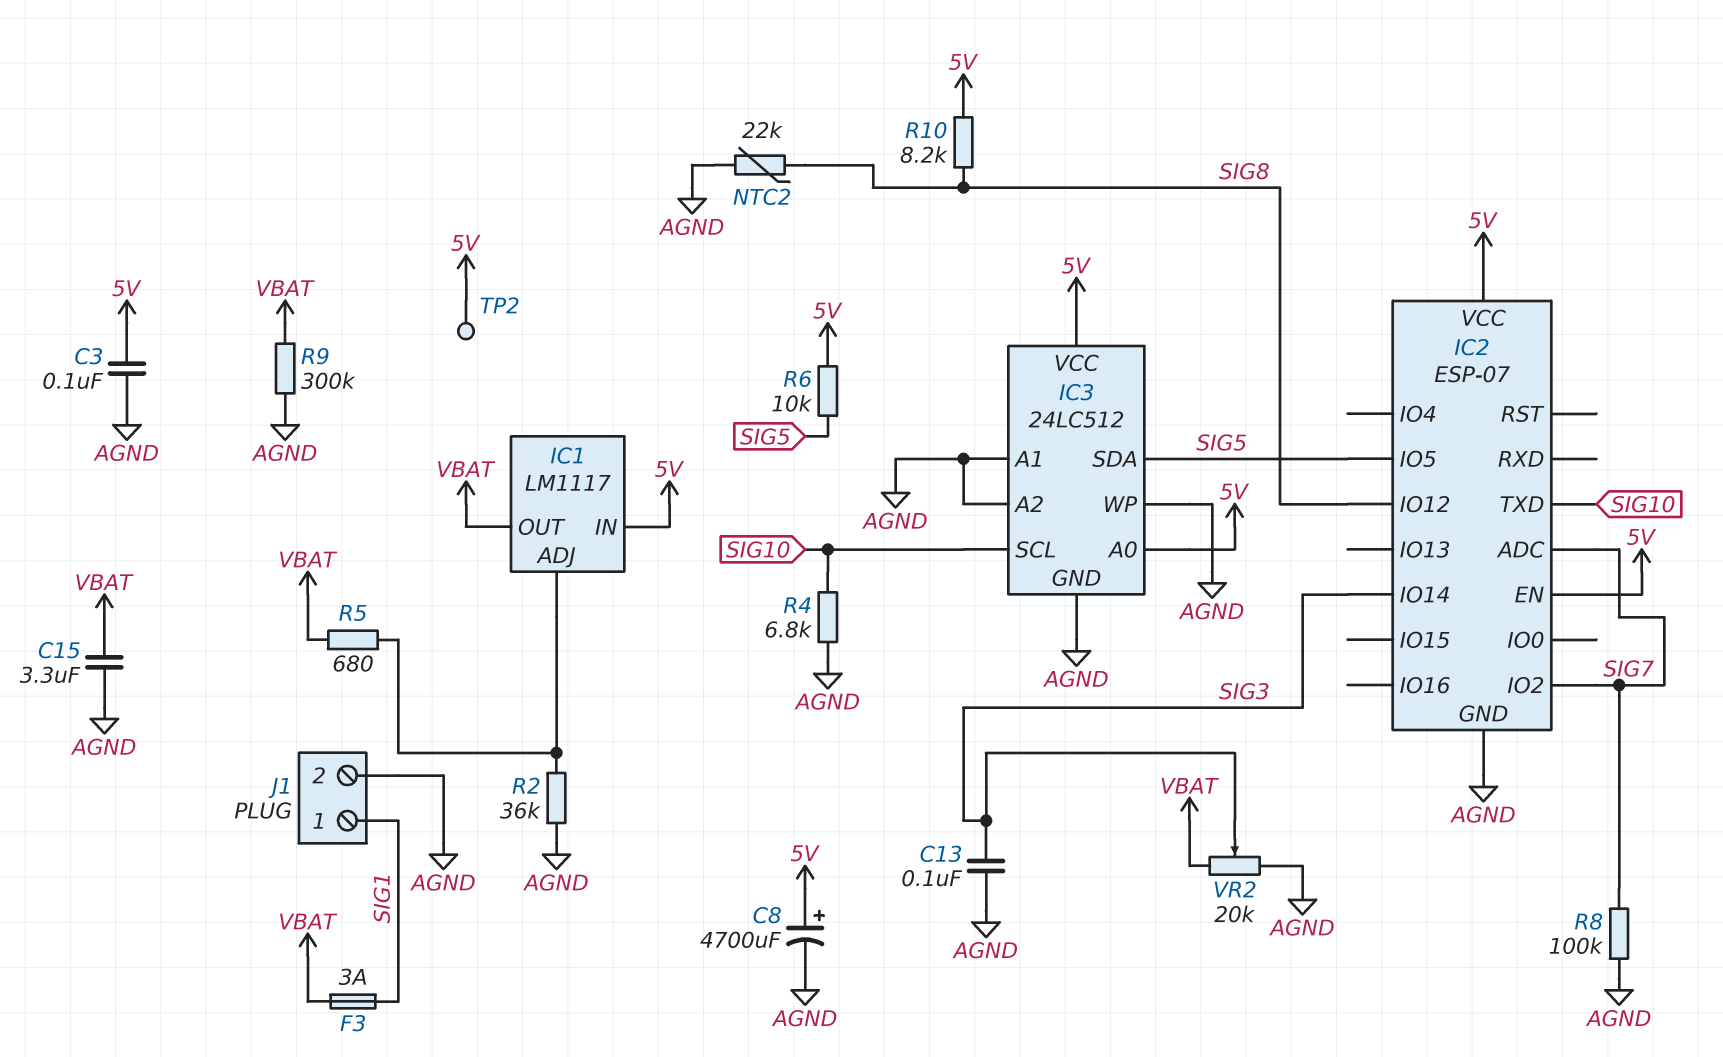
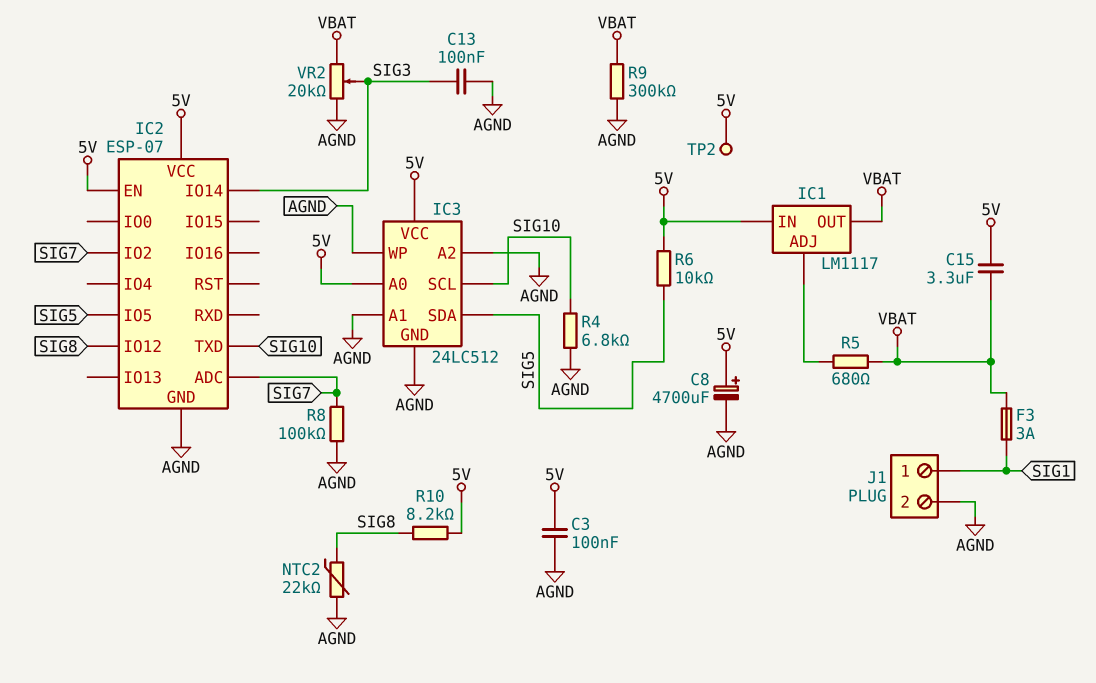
C15: 3.3uF (AGND, VBAT) -> 3.3uF (5V, VBAT)
R2: 36k (AGND, IC1/ADJ) -> none

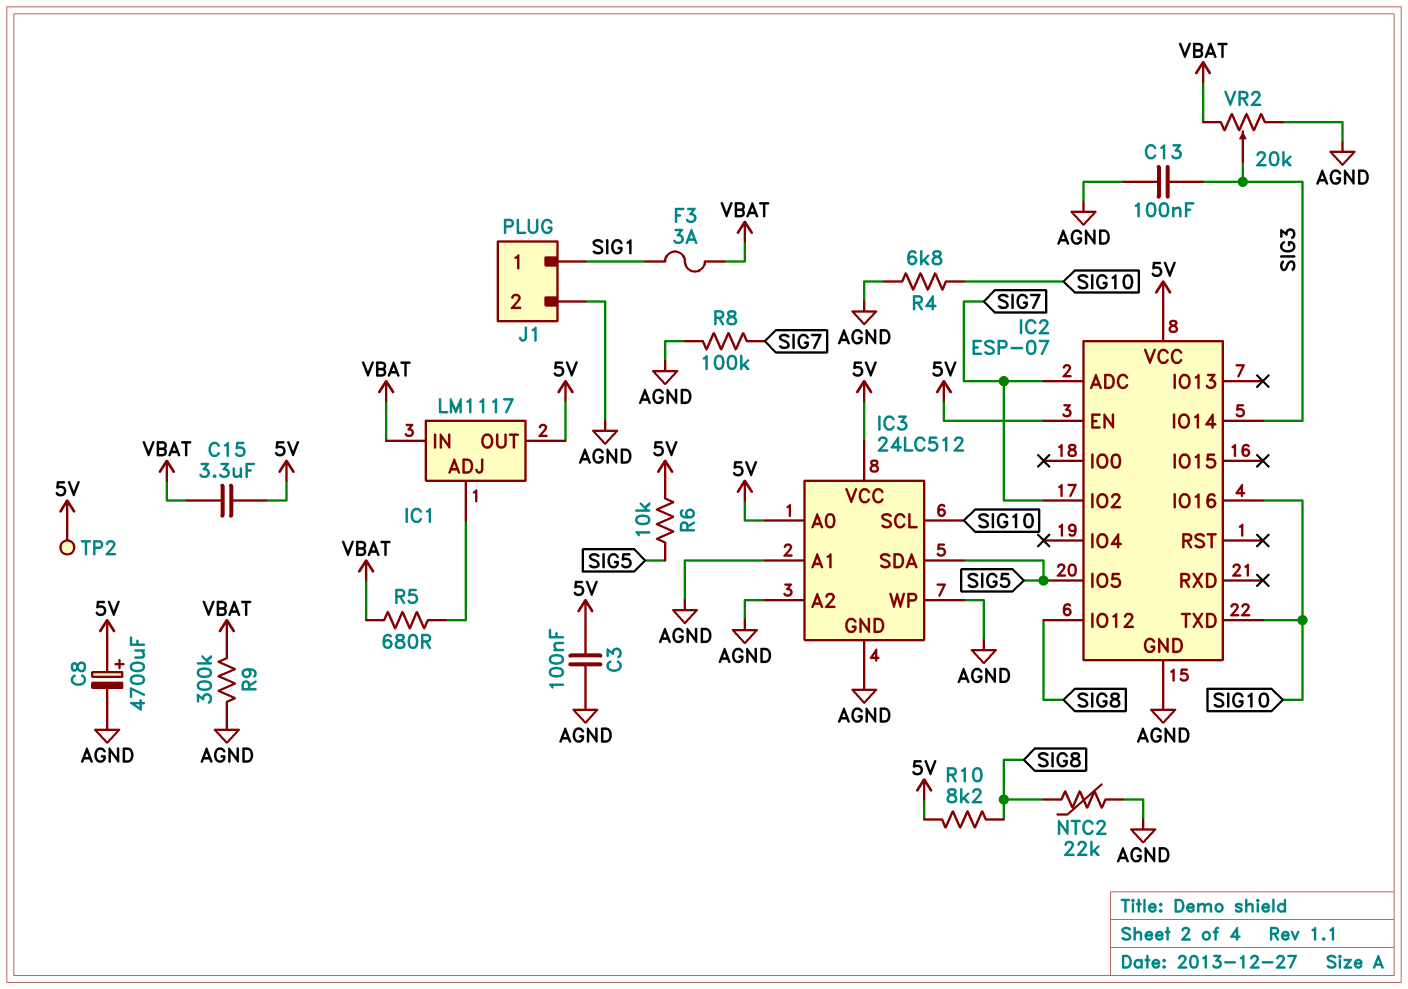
IC1 pin IN: 5V -> VBAT
IC1 pin OUT: VBAT -> 5V
IC2 pin IO16: none -> SIG10

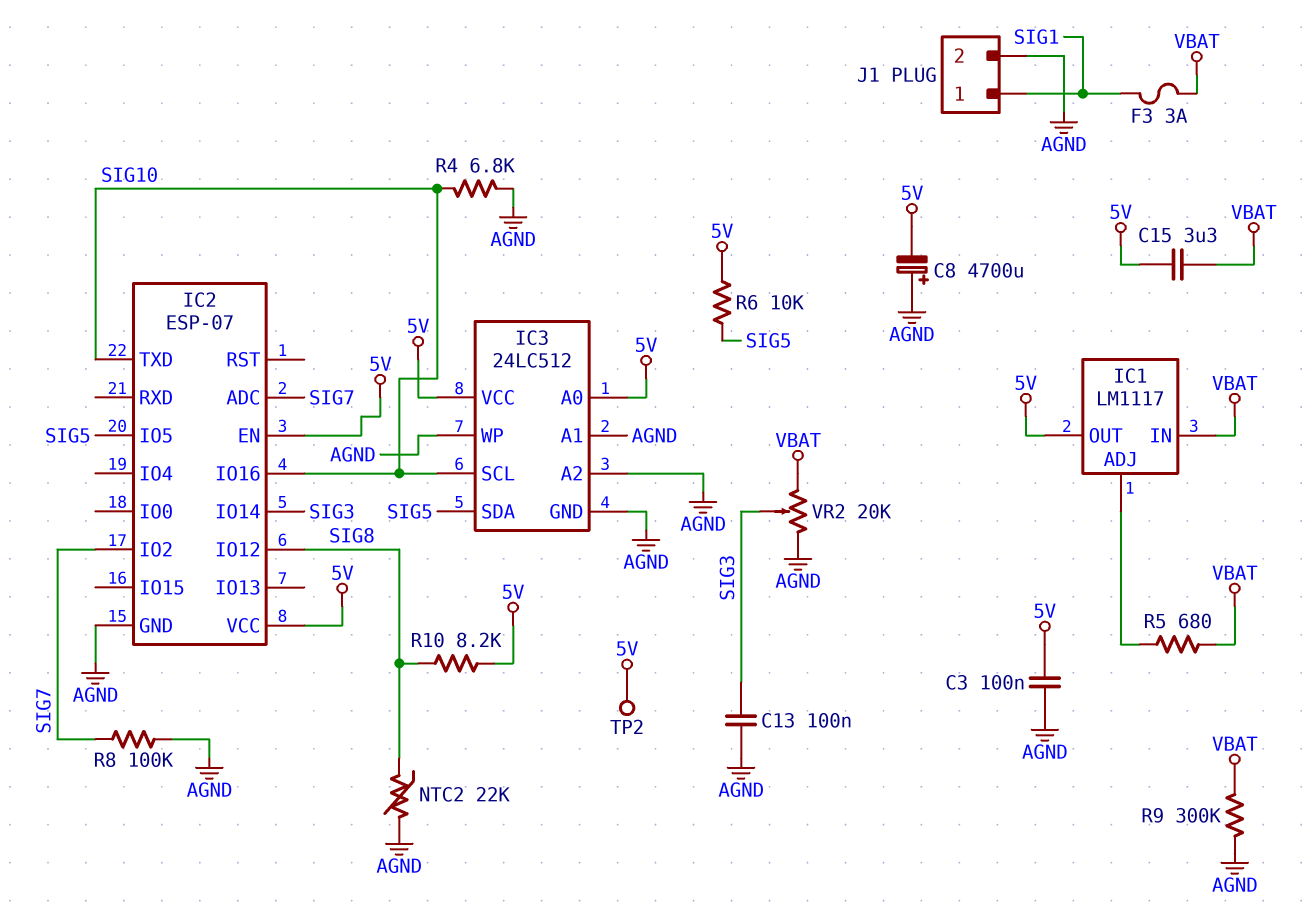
C8: 4700uF (plus 5V, minus AGND) -> 4700uF (plus AGND, minus 5V)

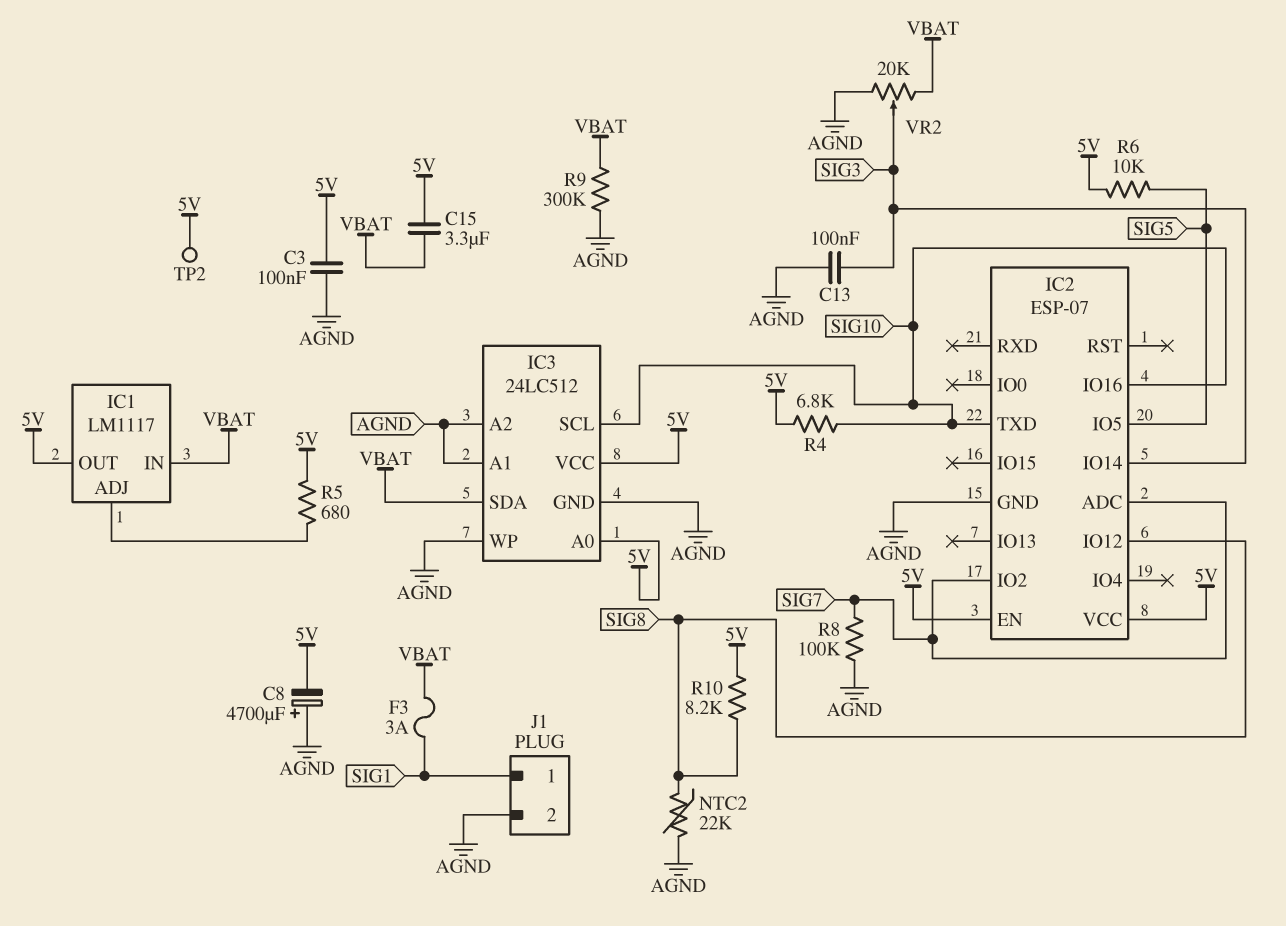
IC3 pin SDA: SIG5 -> VBAT
R4: 6.8k (AGND, SIG10) -> 6.8k (5V, SIG10)
R5: 680 (IC1/ADJ, VBAT) -> 680 (5V, IC1/ADJ)

